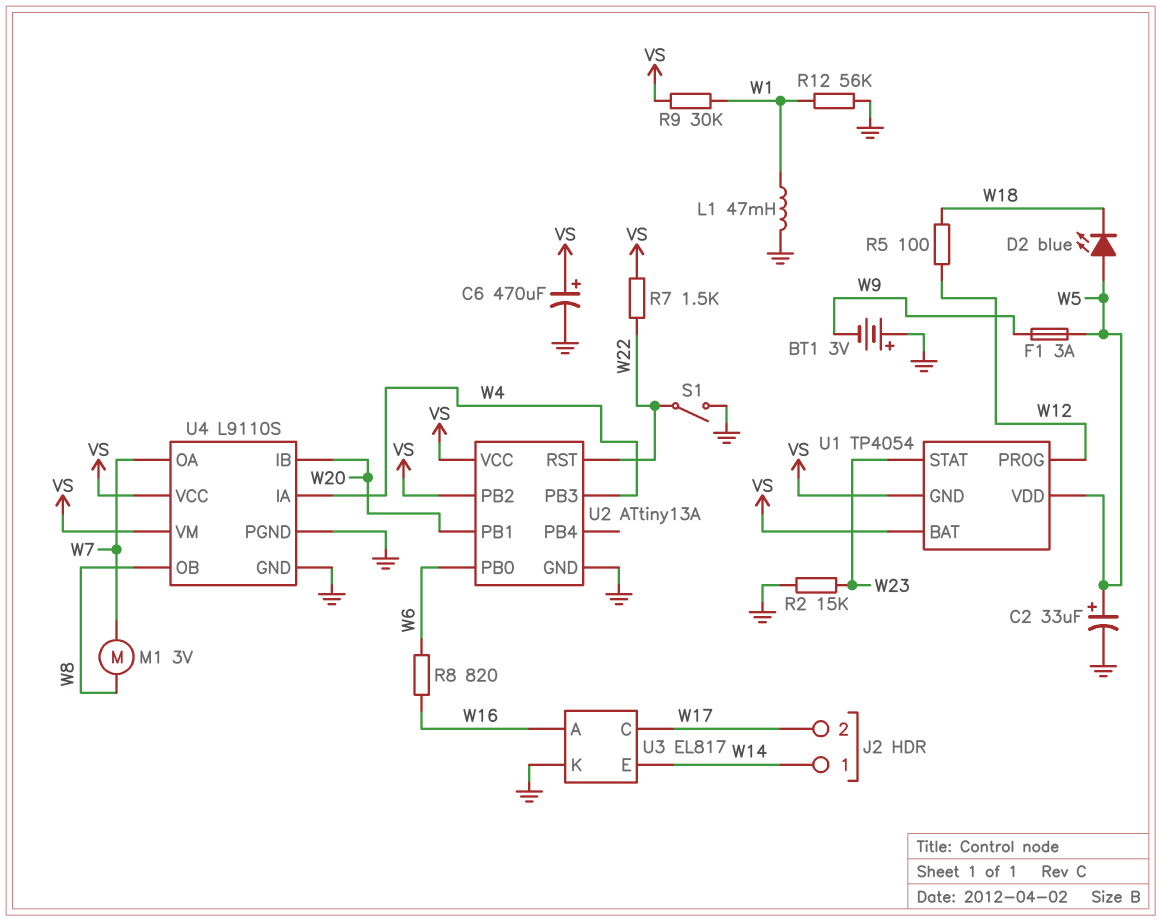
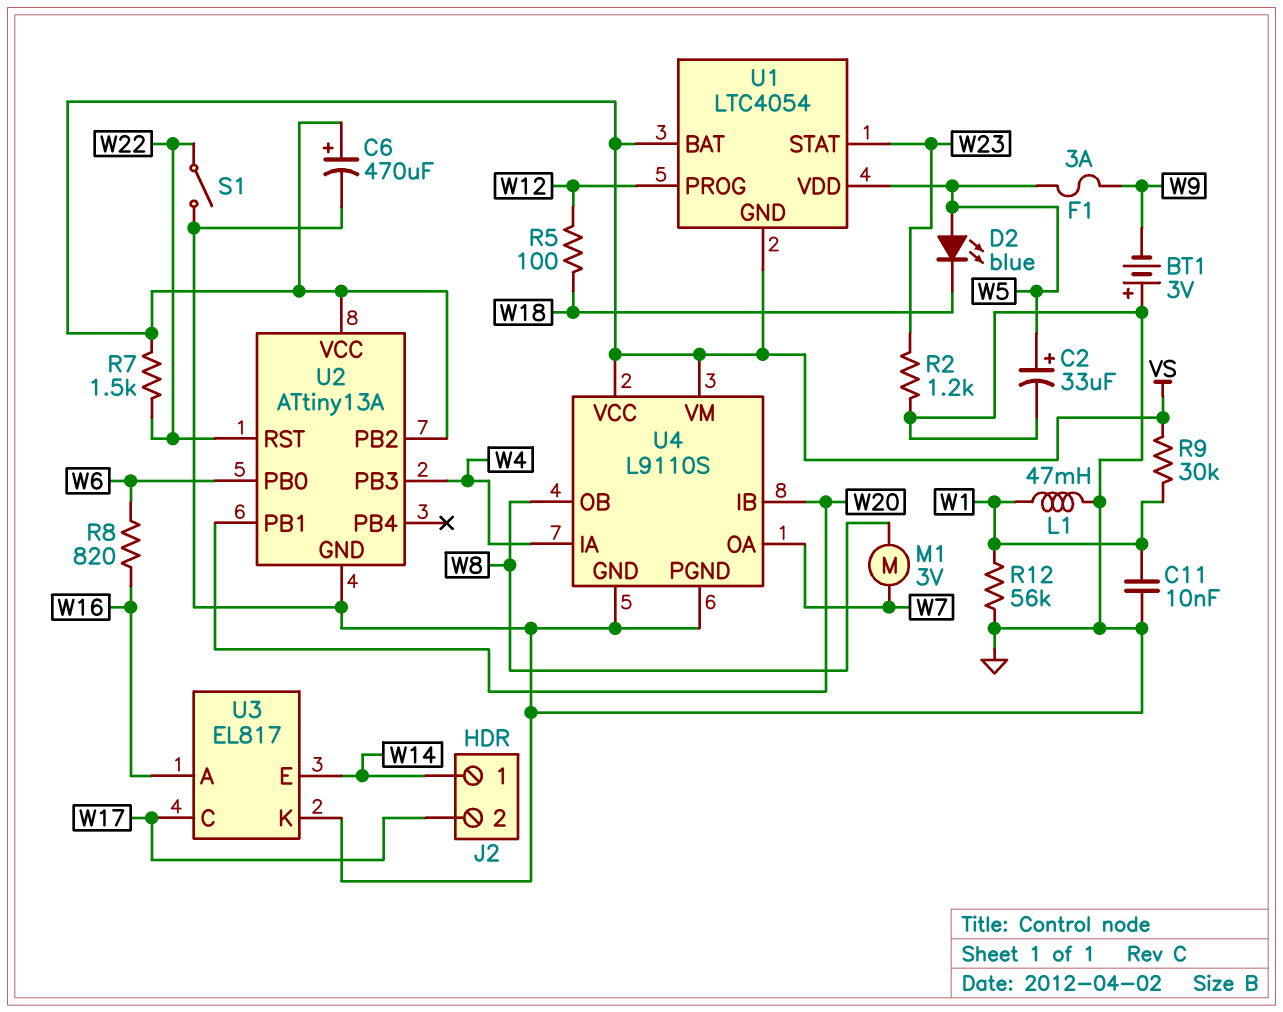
C11: none -> 10nF (GND, W1)
R2: 15k (GND, W23) -> 1.2k (GND, W23)
U1: TP4054 -> LTC4054

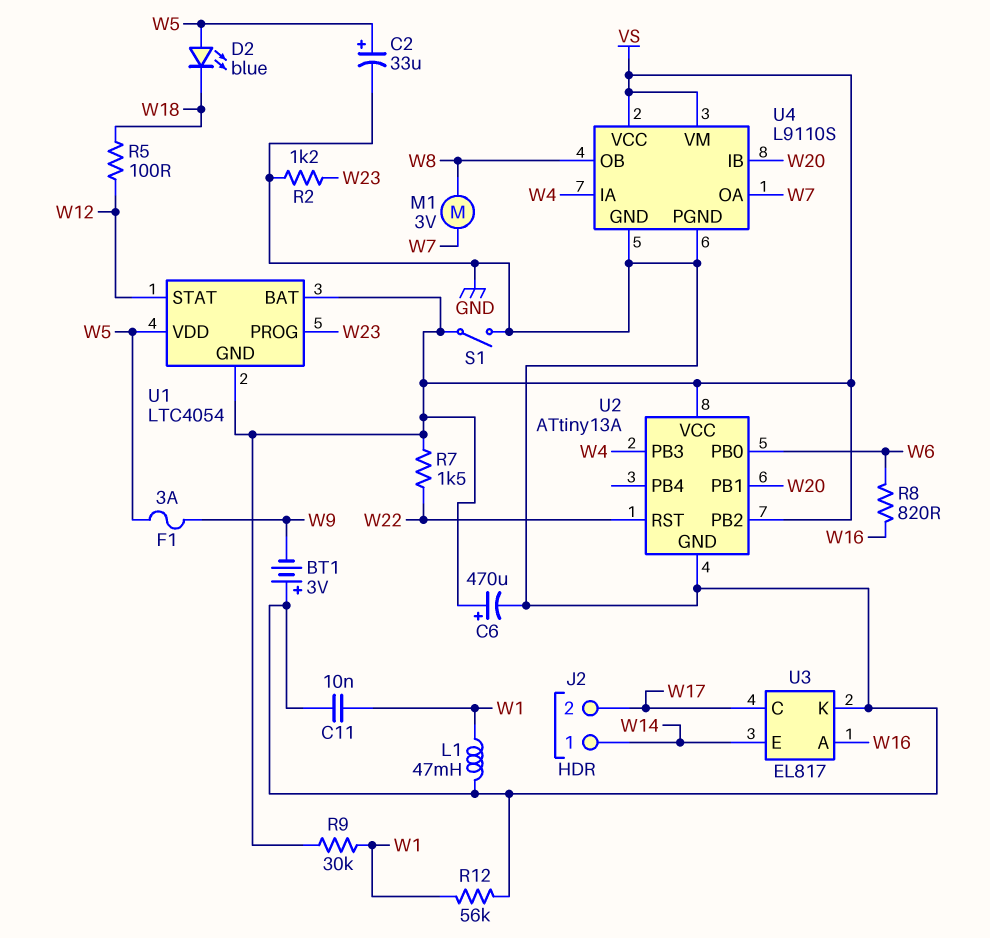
S1: switch (GND, W22) -> switch (GND, VS)
U1 pin PROG: W12 -> W23
U1 pin STAT: W23 -> W12

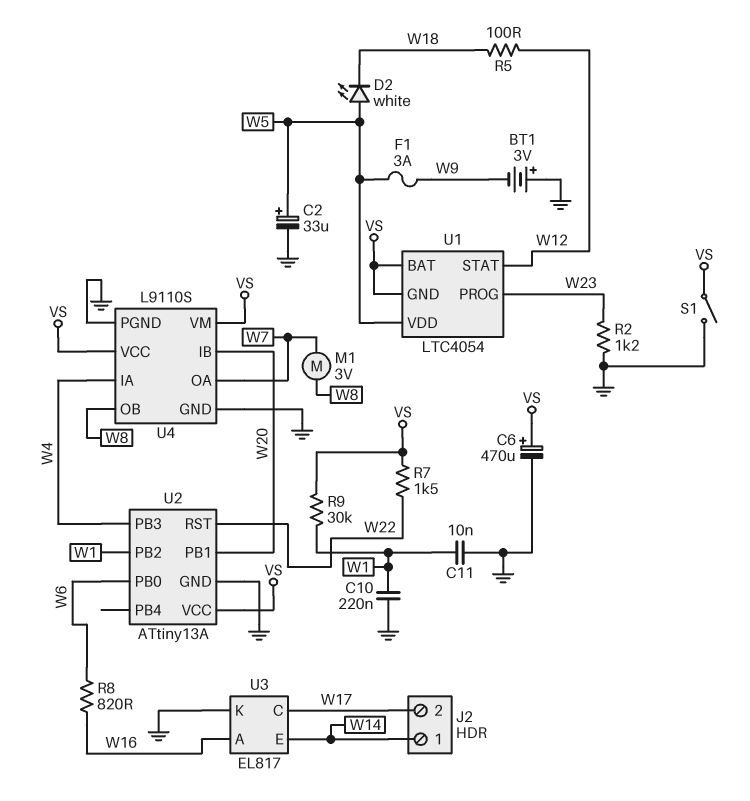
C10: none -> 220nF (GND, W1)
D2: LED blue (A W5, K W18) -> LED white (A W5, K W18)
L1: 47mH (GND, W1) -> none
R12: 56k (GND, W1) -> none
U2 pin PB2: VS -> W1

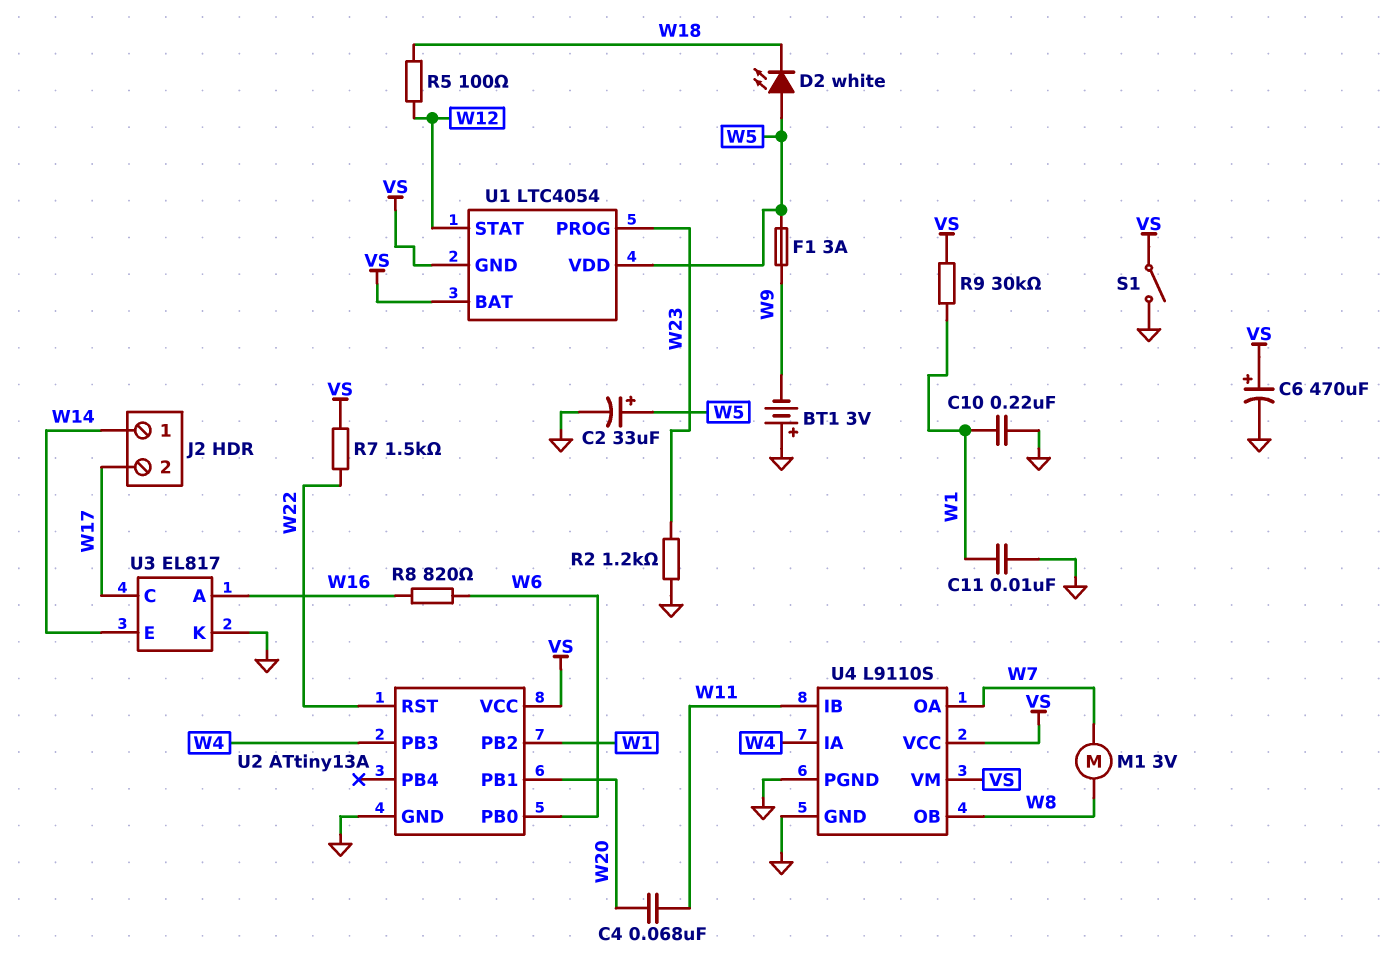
C4: none -> 68nF (W11, W20)
U4 pin IB: W20 -> W11

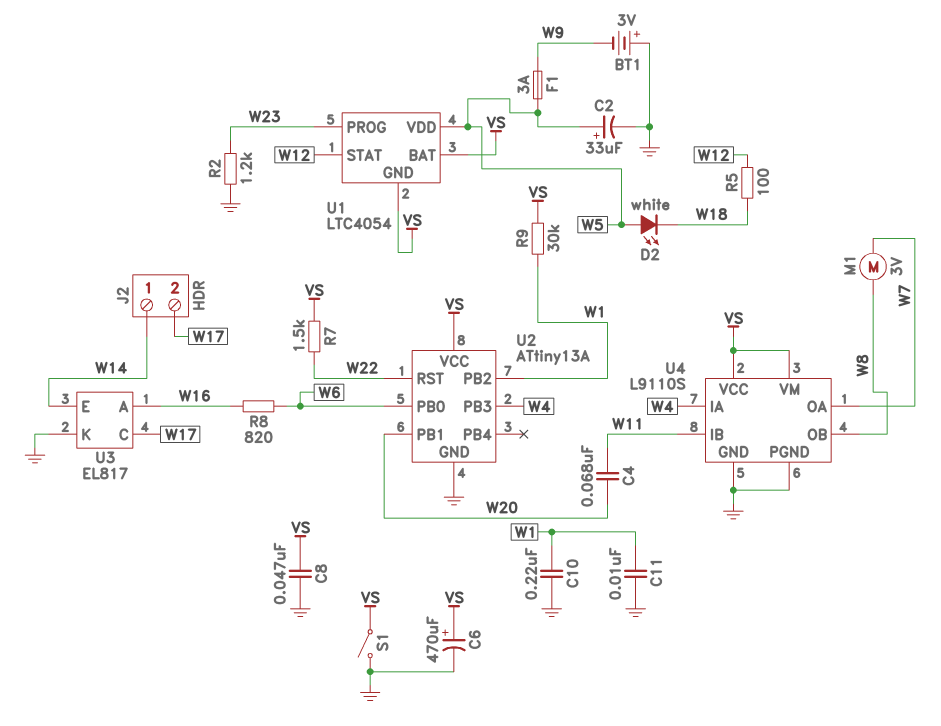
C8: none -> 47nF (GND, VS)

